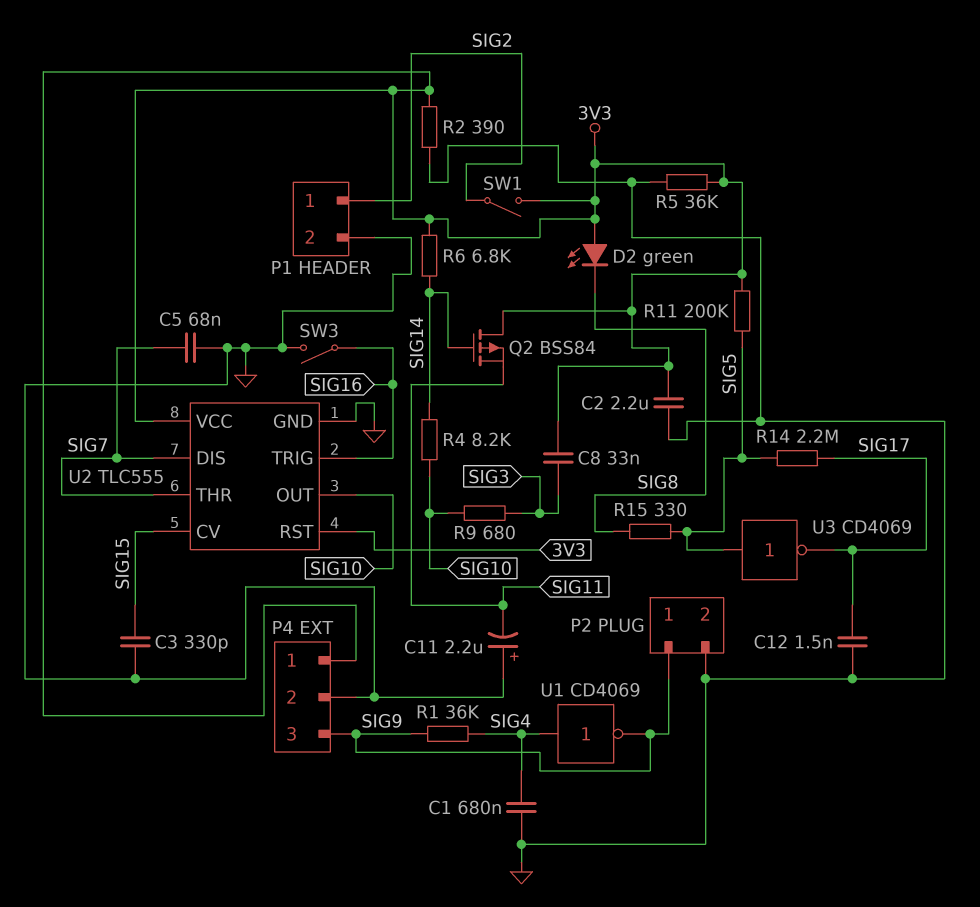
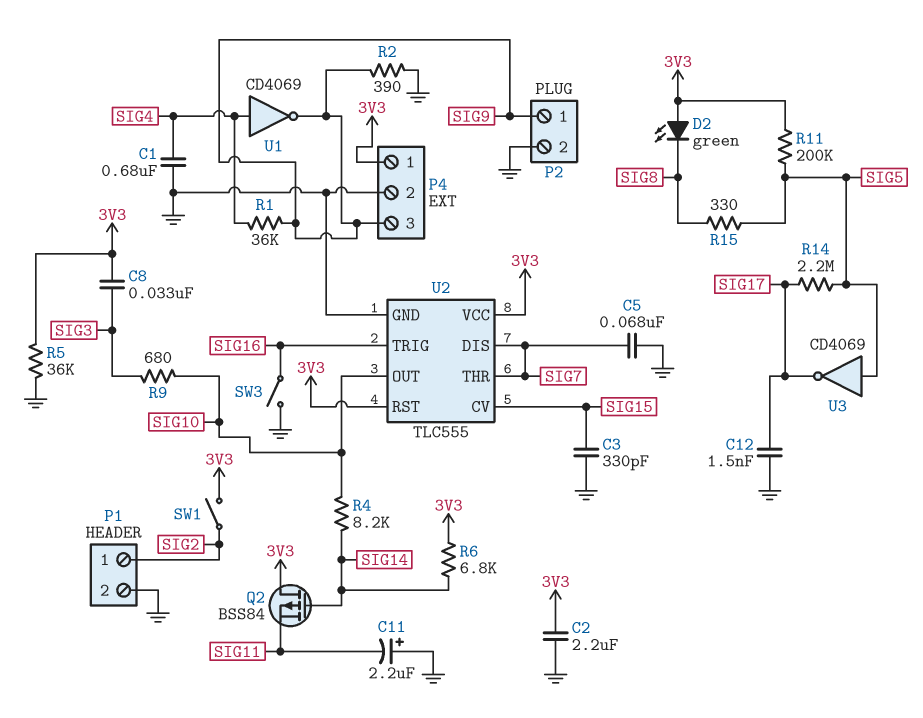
R2: 390 (3V3, GND) -> 390 (GND, SIG9)

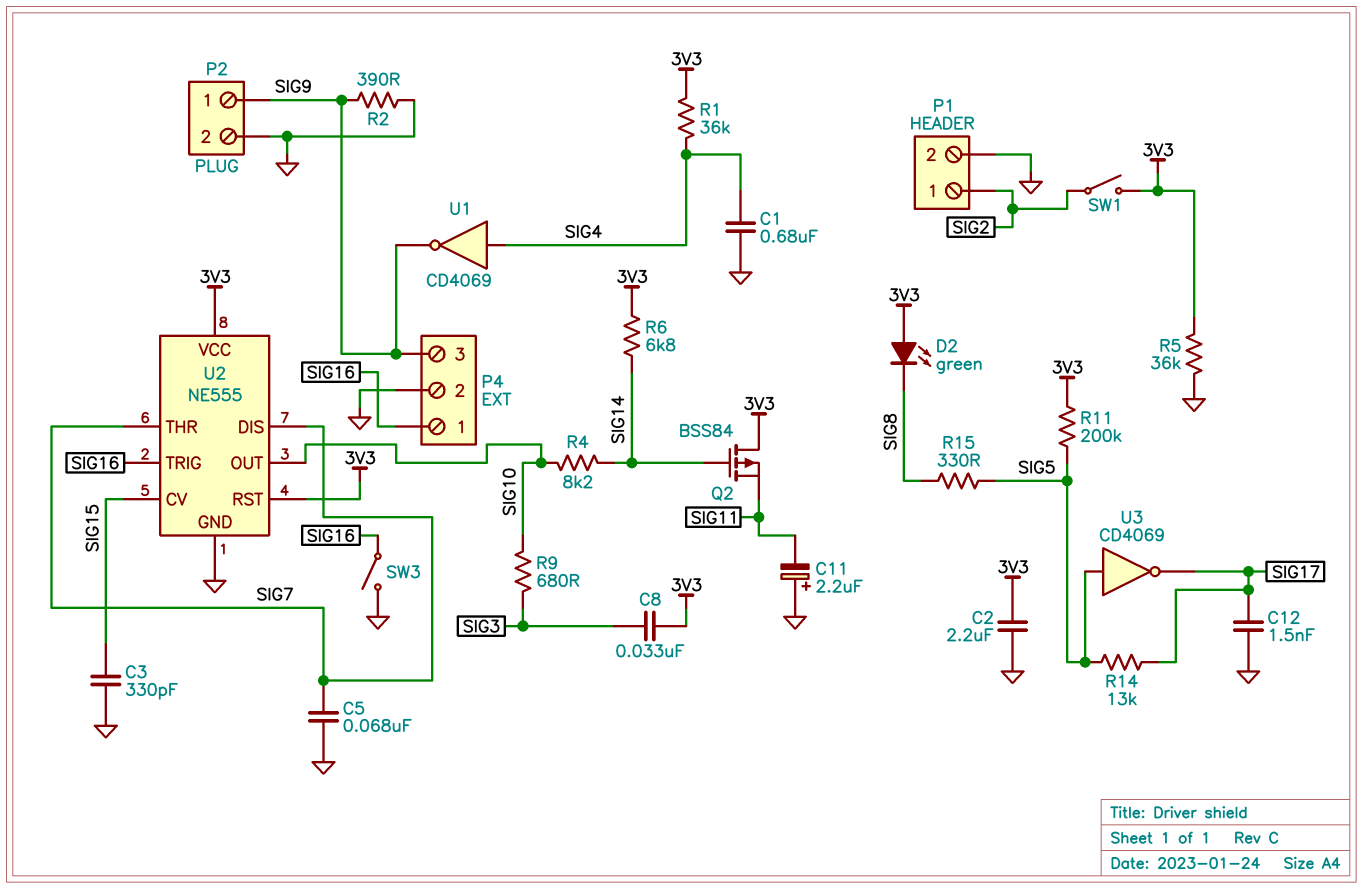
P4 pin 1: 3V3 -> SIG16
R1: 36k (SIG4, SIG9) -> 36k (3V3, SIG4)
R14: 2.2M (SIG5, SIG17) -> 13k (SIG5, SIG17)
U2: TLC555 -> NE555

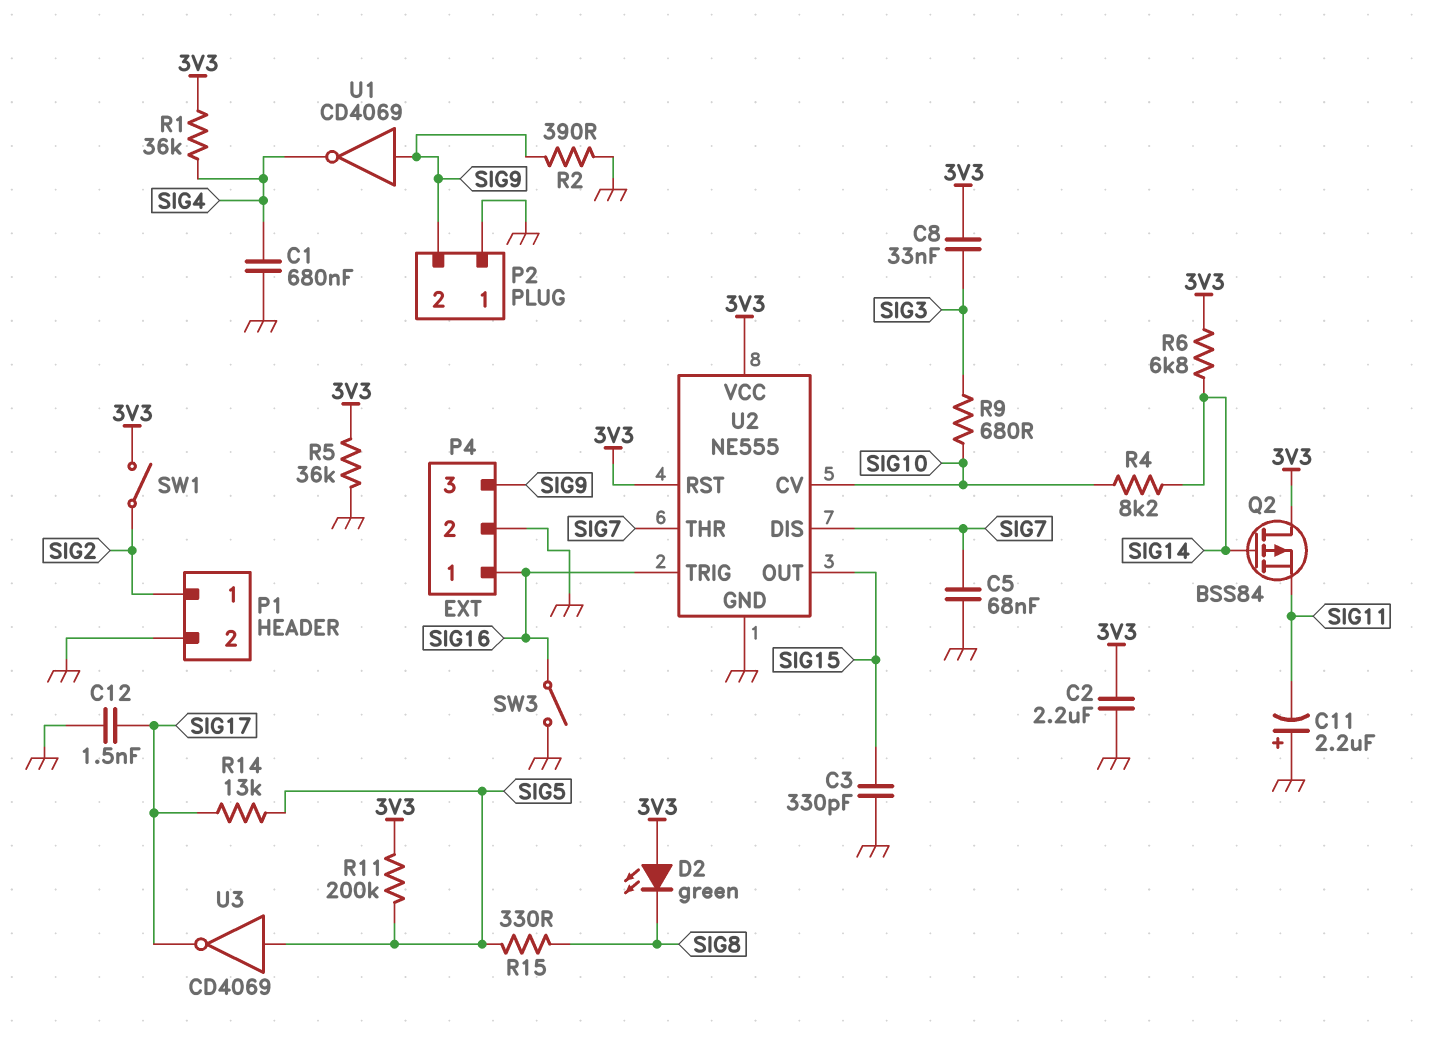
P2 pin 1: SIG9 -> GND
P2 pin 2: GND -> SIG9
U1: NOT CD4069 (in SIG4, out SIG9) -> NOT CD4069 (in SIG9, out SIG4)
U2 pin CV: SIG15 -> SIG10
U2 pin OUT: SIG10 -> SIG15

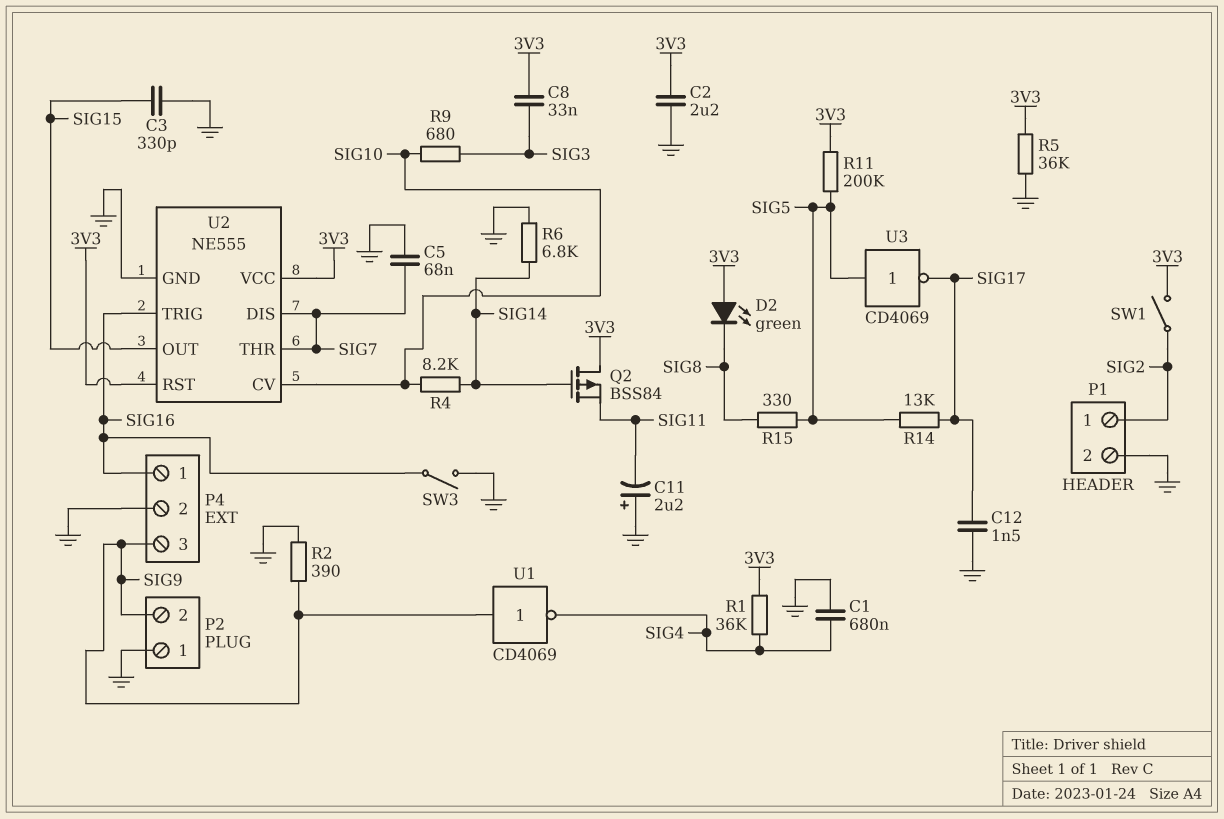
R6: 6.8k (3V3, SIG14) -> 6.8k (GND, SIG14)

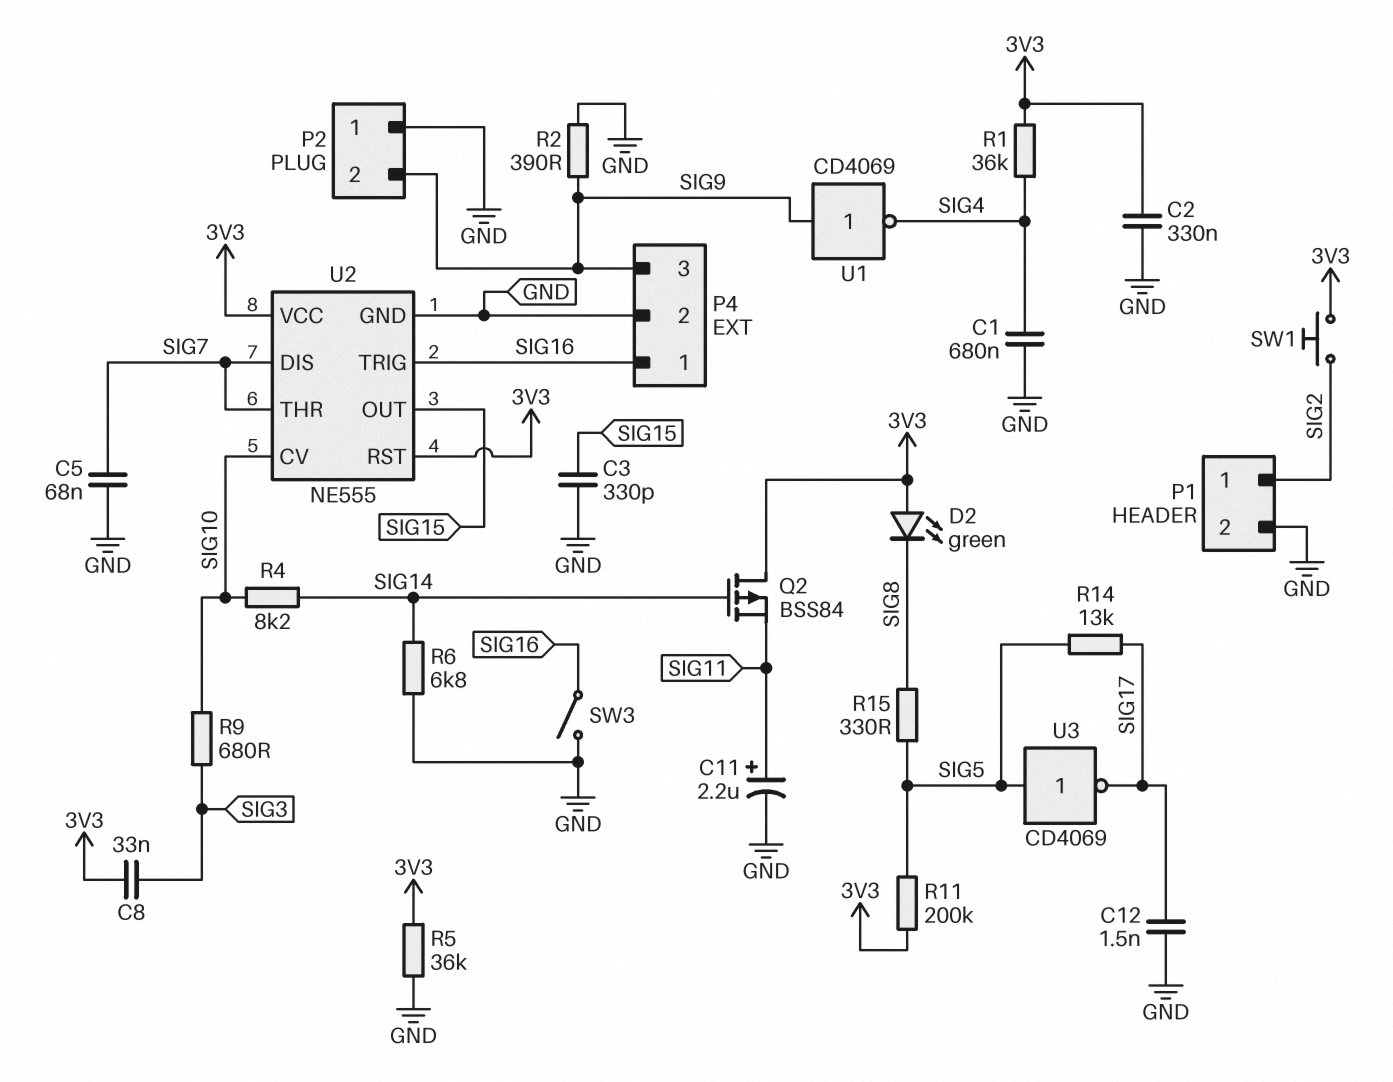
C2: 2.2uF (3V3, GND) -> 330nF (3V3, GND)
C11: 2.2uF (plus GND, minus SIG11) -> 2.2uF (plus SIG11, minus GND)
SW1: switch (3V3, SIG2) -> button (3V3, SIG2)

